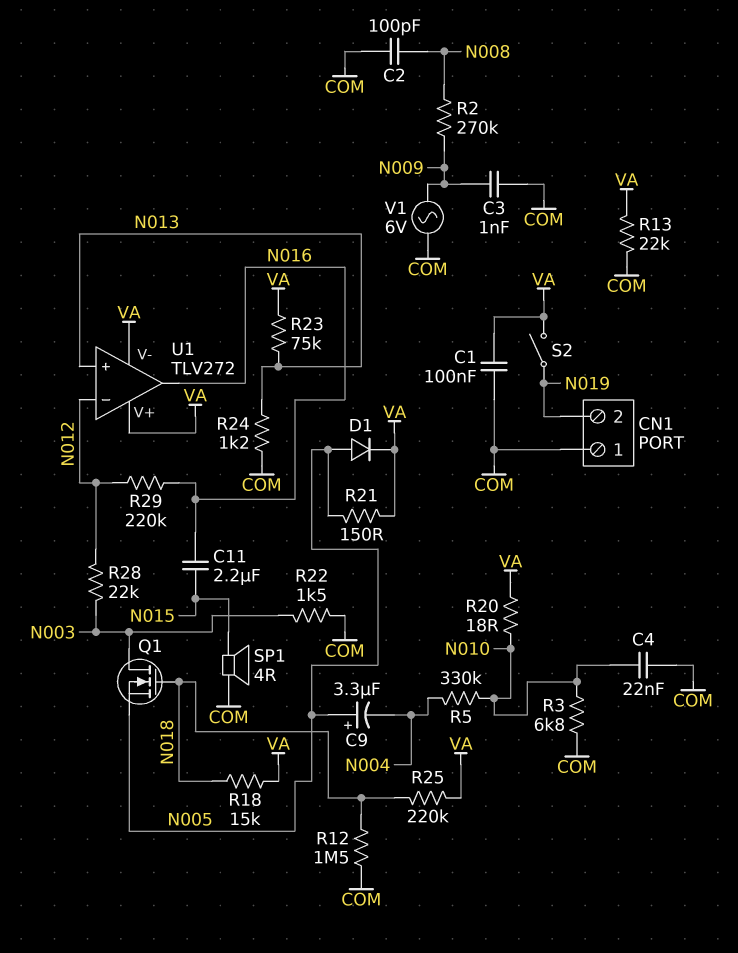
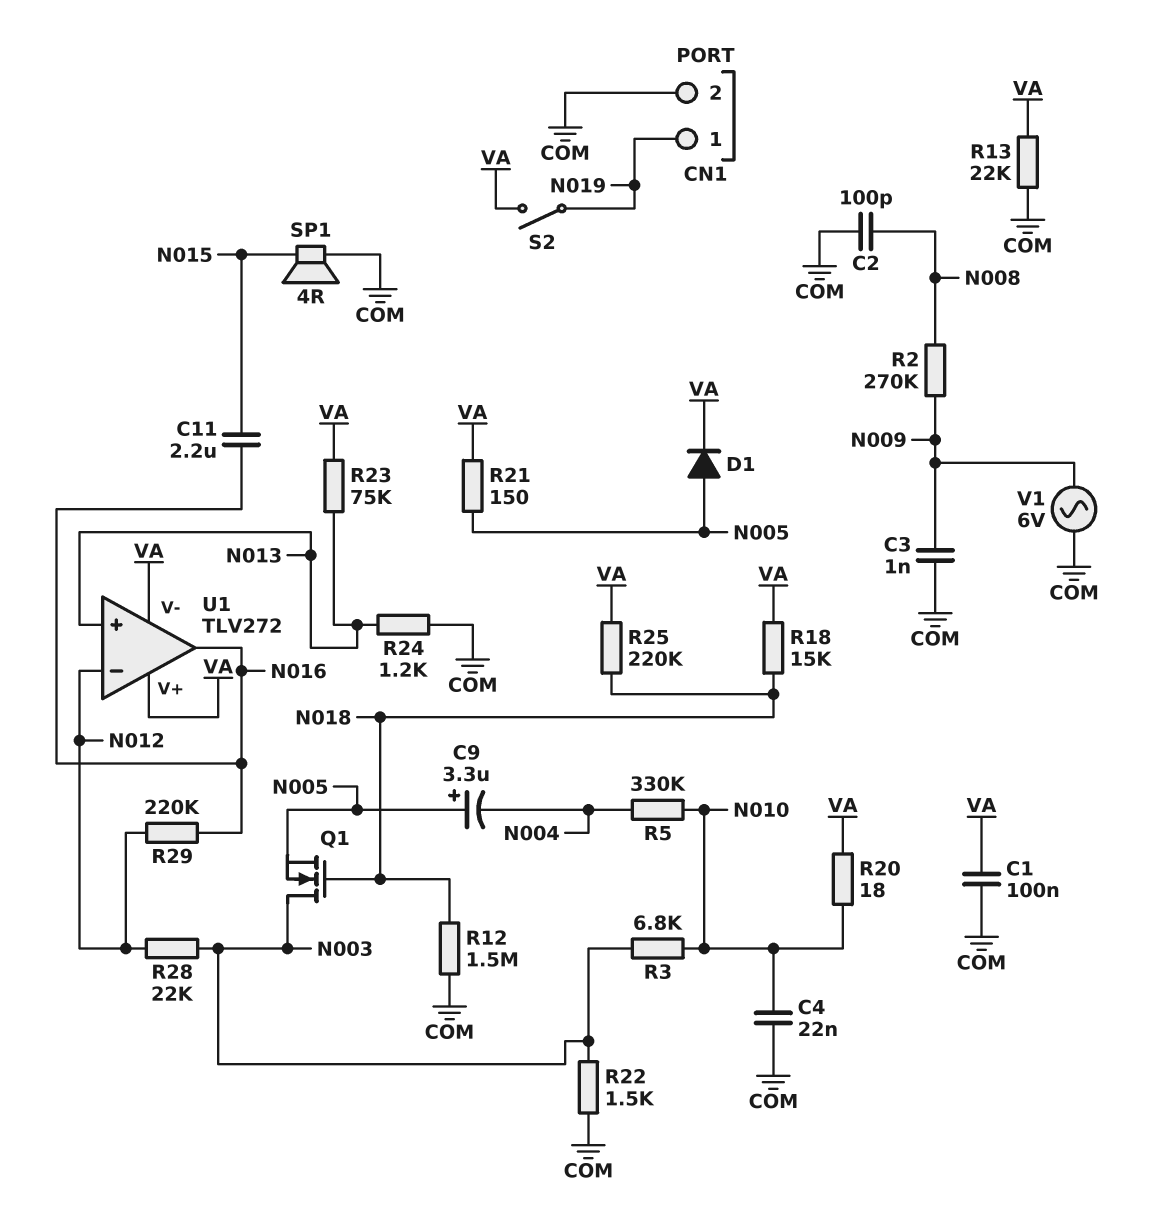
CN1 pin 1: COM -> N019
CN1 pin 2: N019 -> COM
R3: 6.8k (COM, N010) -> 6.8k (N003, N010)

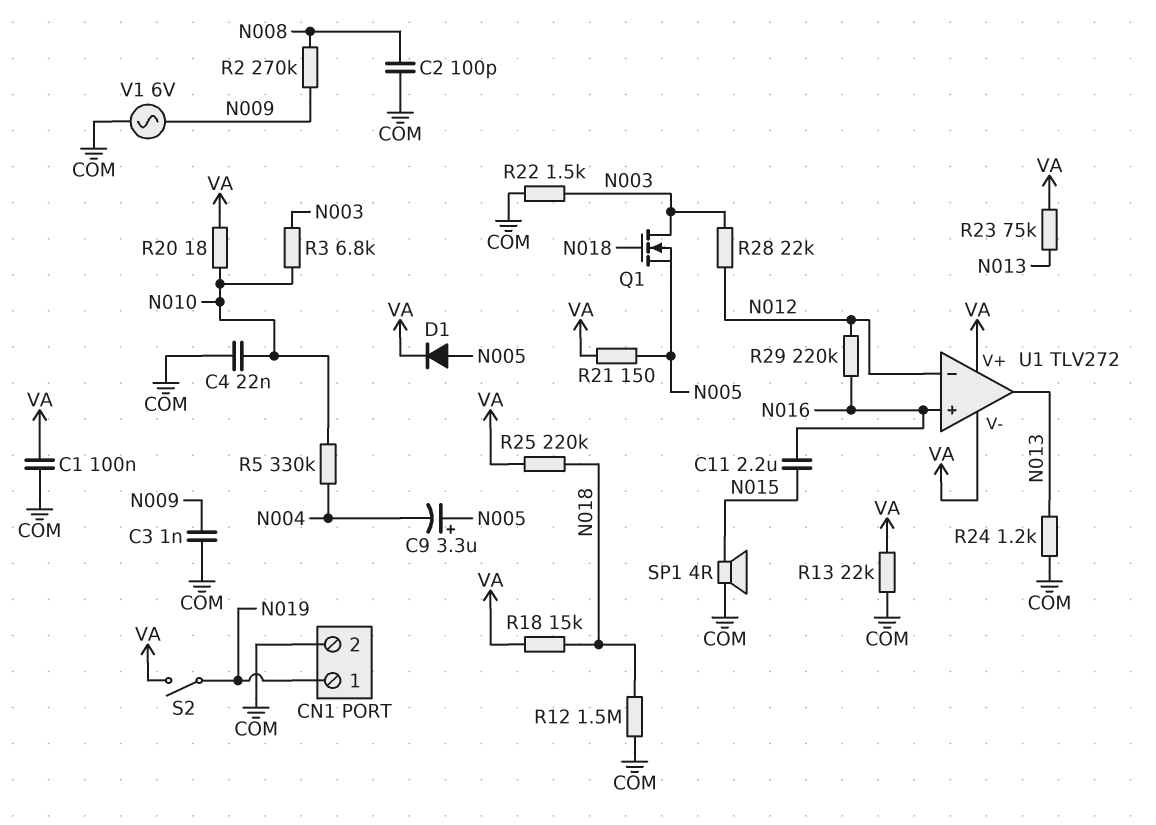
U1 pin in+: N013 -> N016
U1 pin out: N016 -> N013

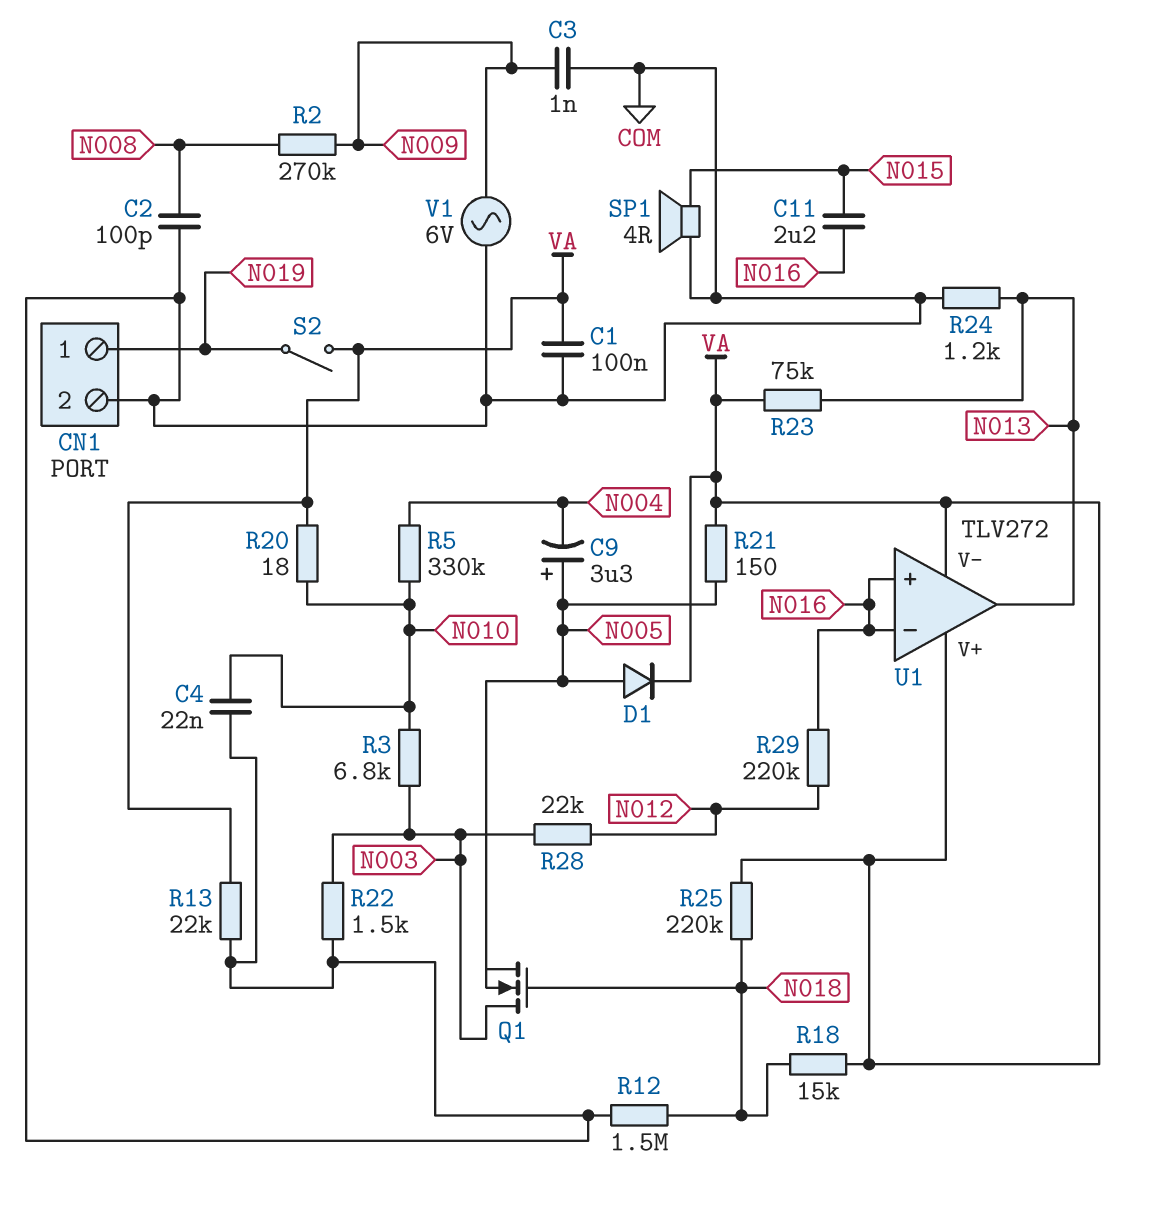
U1 pin in-: N012 -> N016

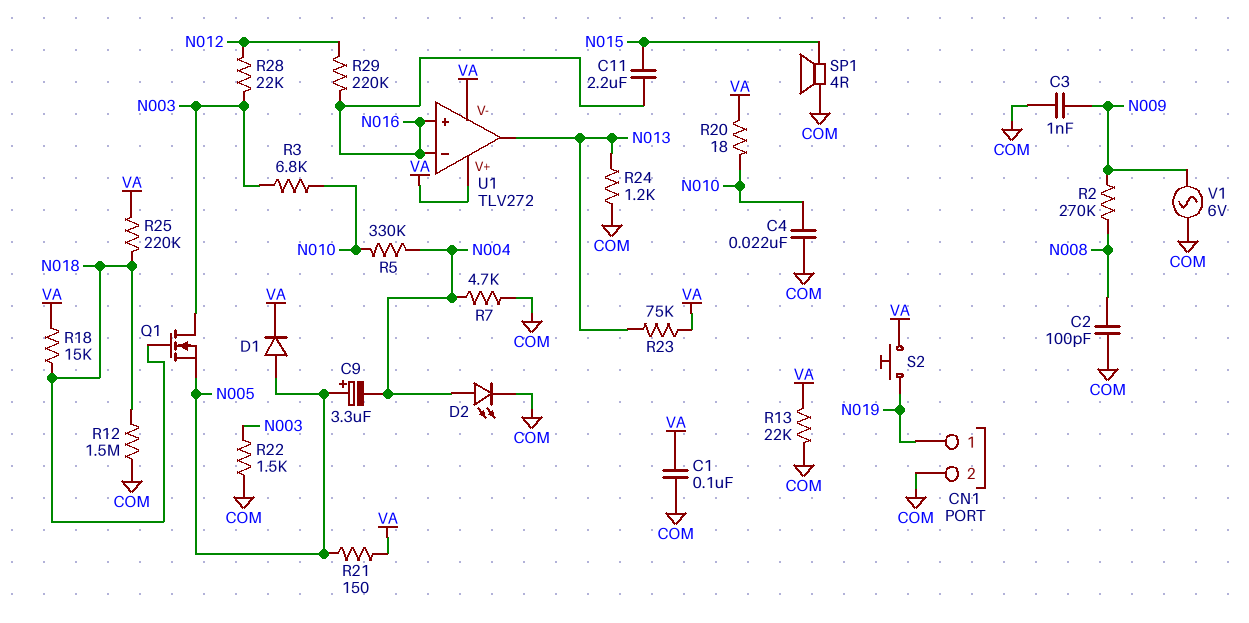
D2: none -> LED (A N004, K COM)
R7: none -> 4.7k (COM, N004)
S2: switch (N019, VA) -> button (N019, VA)

